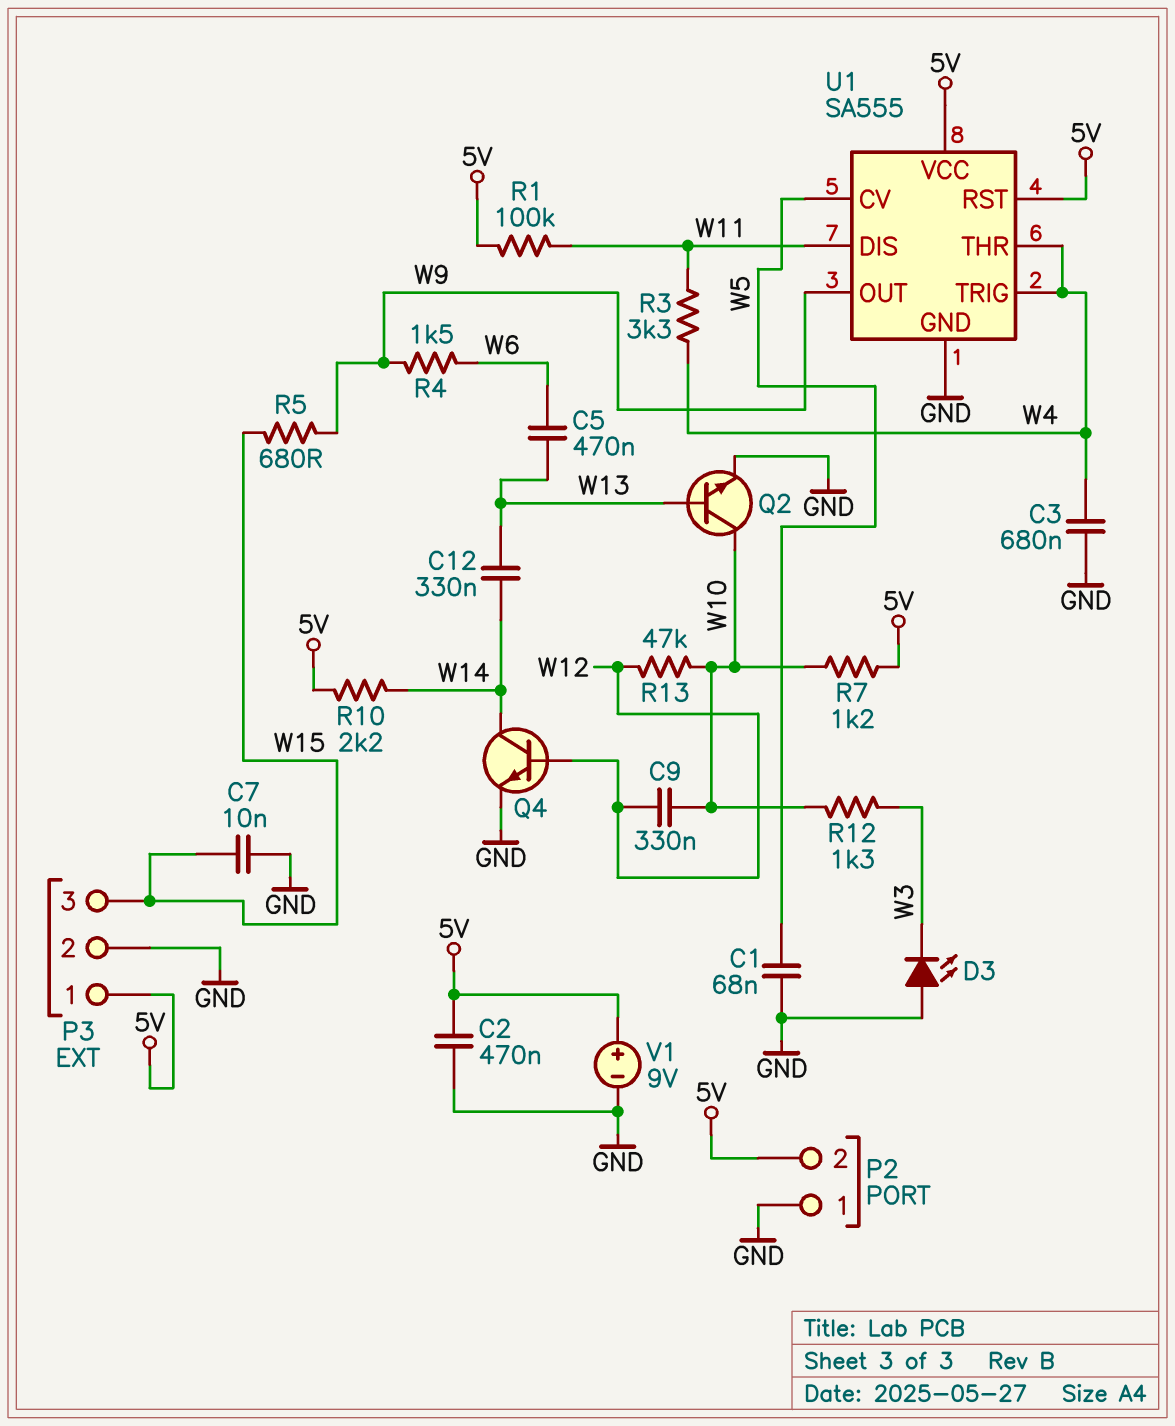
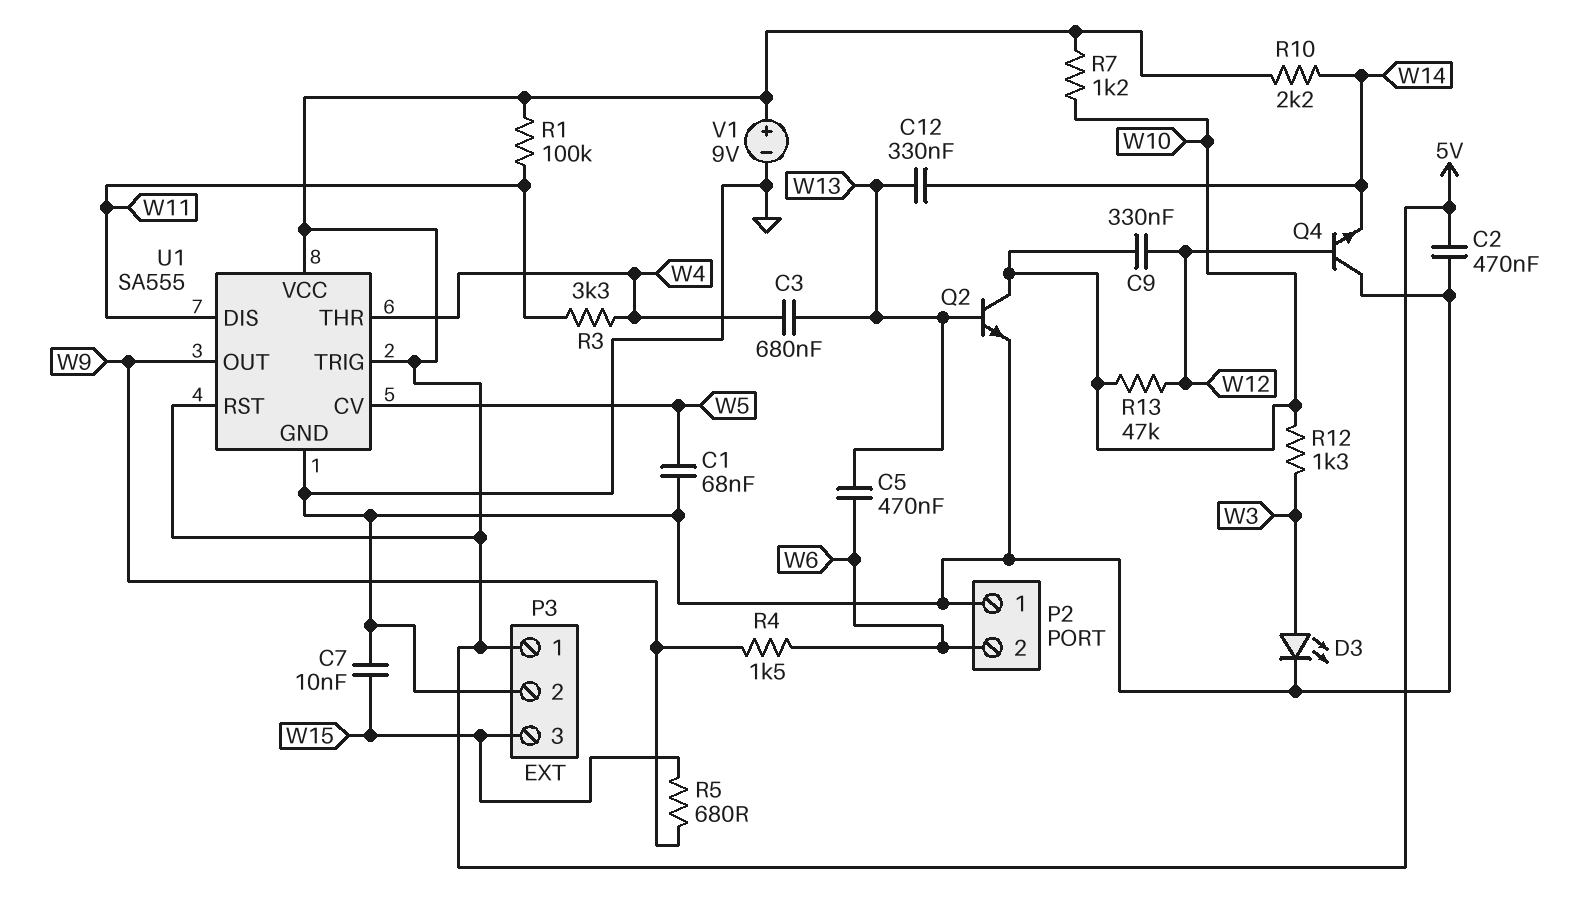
C3: 680nF (GND, W4) -> 680nF (W4, W13)
D3: LED (A GND, K W3) -> LED (A W3, K GND)
P2 pin 2: 5V -> W6
Q4: NPN (B W12, C W14, E GND) -> NPN (B W12, C GND, E W14)
U1 pin TRIG: W4 -> 5V

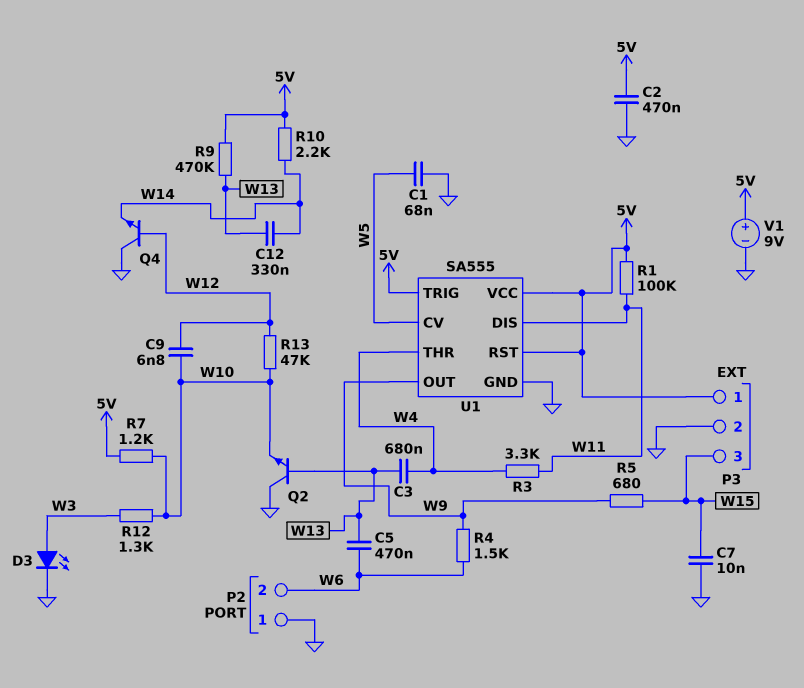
C9: 330nF (W10, W12) -> 6.8nF (W10, W12)
Q2: NPN (B W13, C W10, E GND) -> NPN (B W13, C GND, E W10)
R9: none -> 470k (5V, W13)

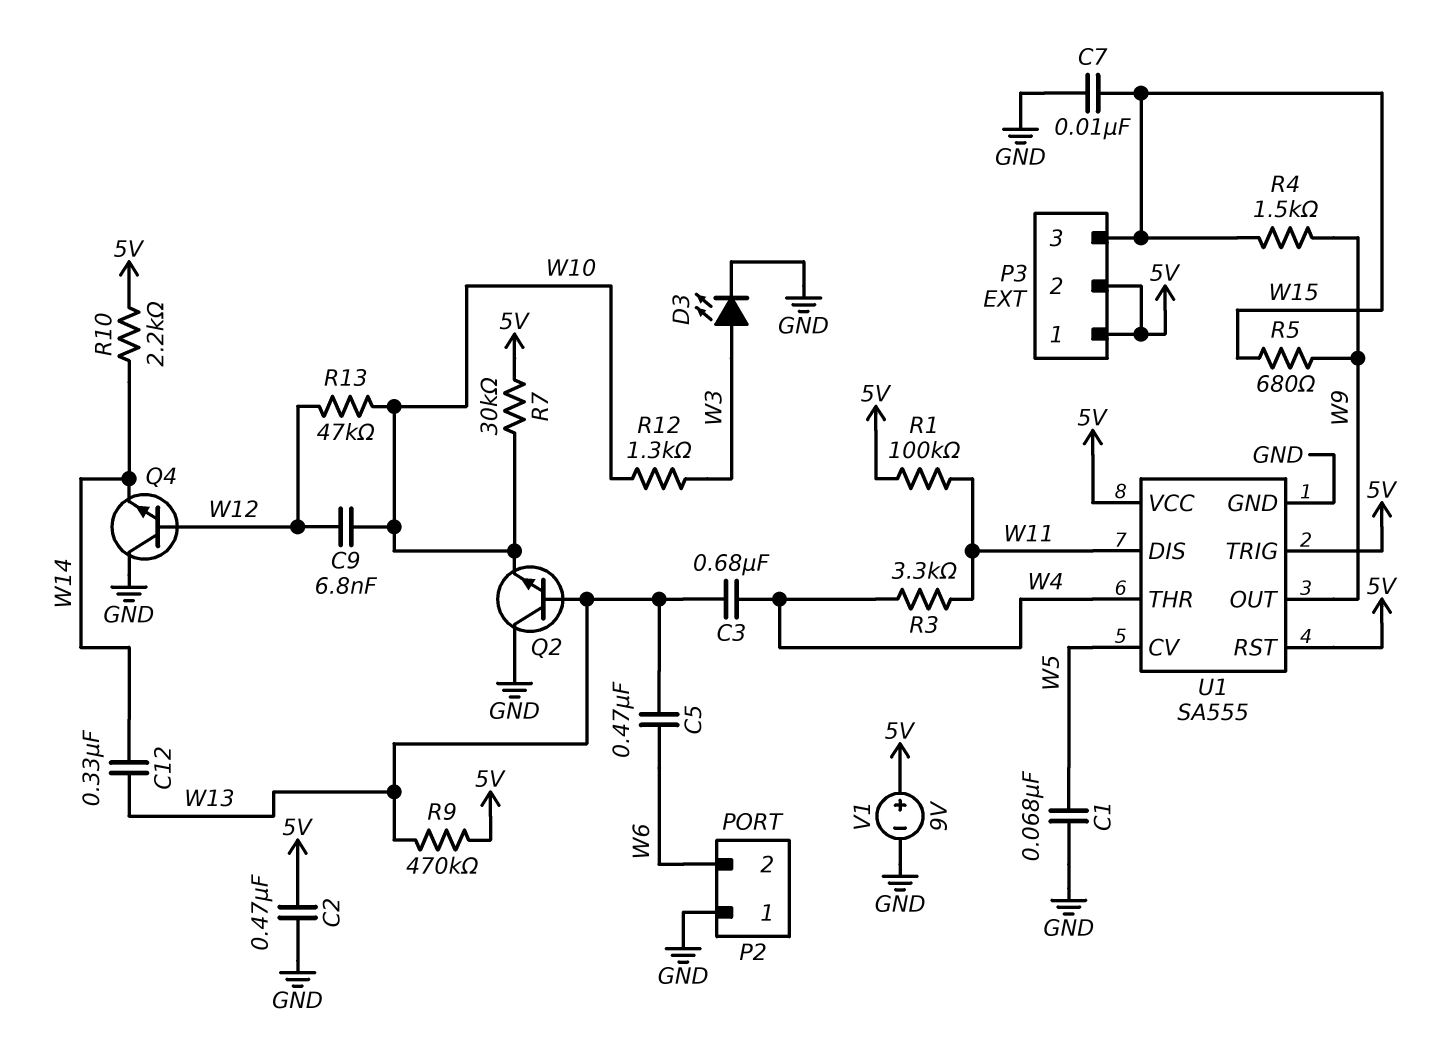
P3 pin 2: GND -> 5V
R4: 1.5k (W6, W9) -> 1.5k (W9, W15)
R7: 1.2k (5V, W10) -> 30k (5V, W10)

